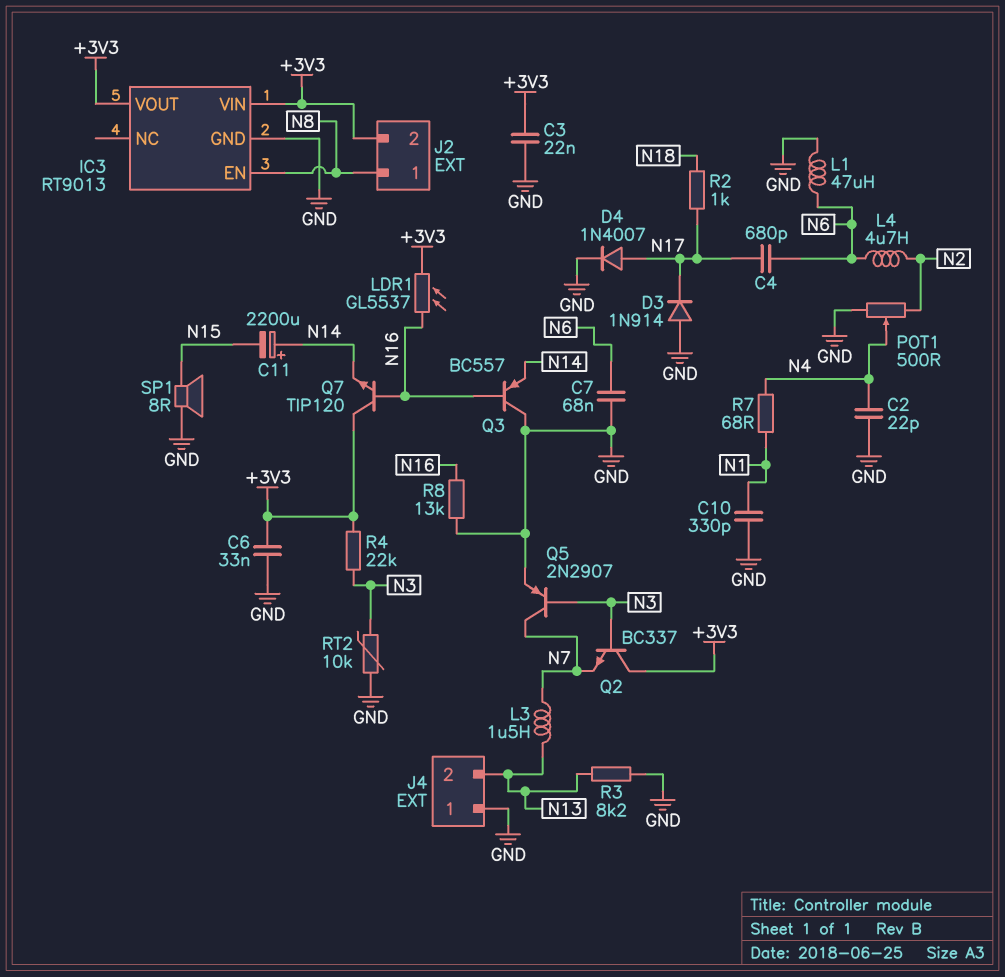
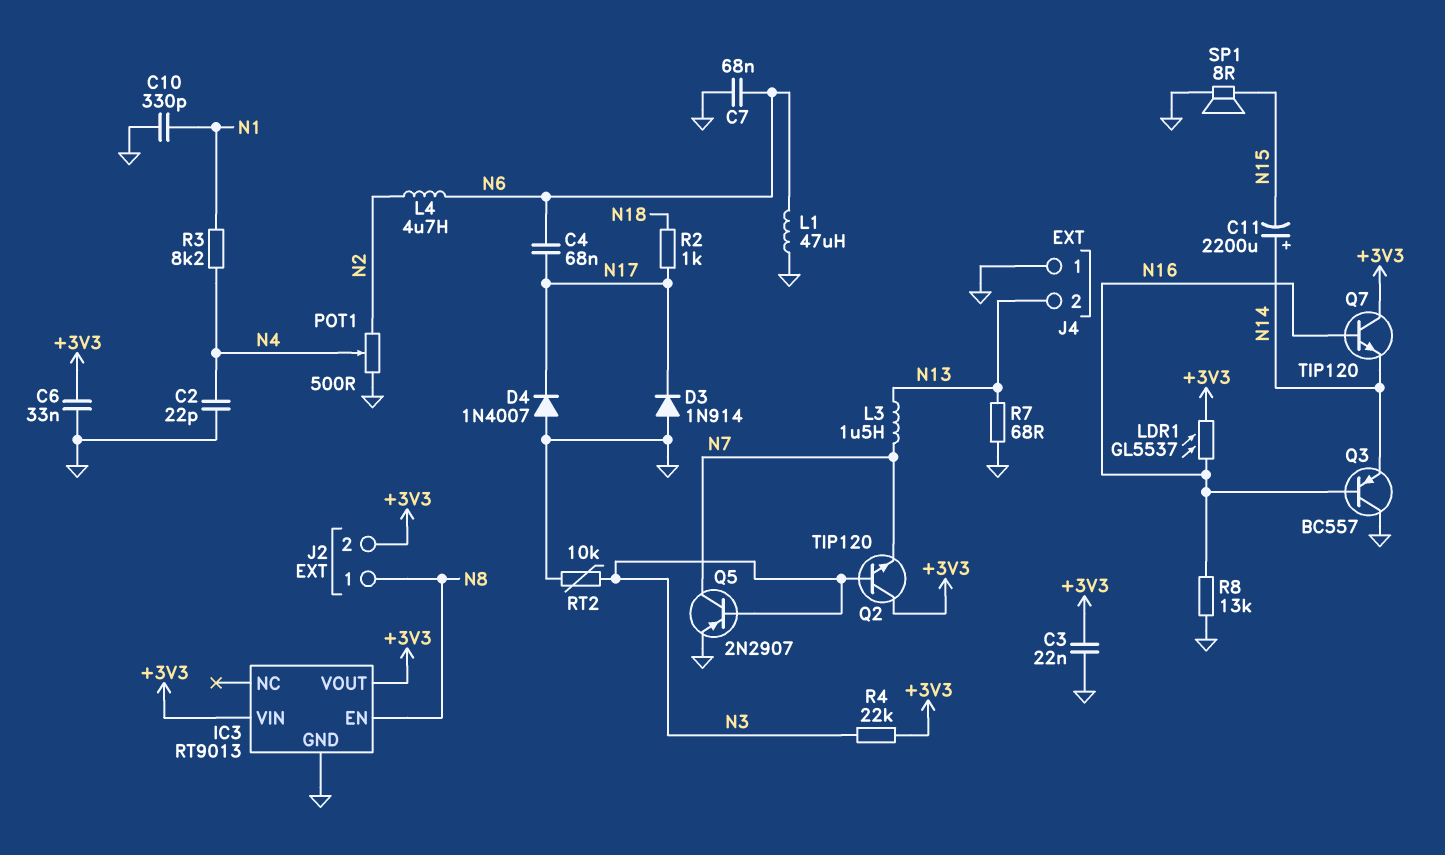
C4: 680pF (N6, N17) -> 68nF (N6, N17)
D4: diode 1N4007 (A N17, K GND) -> diode 1N4007 (A GND, K N17)
Q2: NPN BC337 (B N3, C +3V3, E N7) -> NPN TIP120 (B N3, C +3V3, E N7)
R3: 8.2k (GND, N13) -> 8.2k (N1, N4)
R7: 68 (N1, N4) -> 68 (GND, N13)

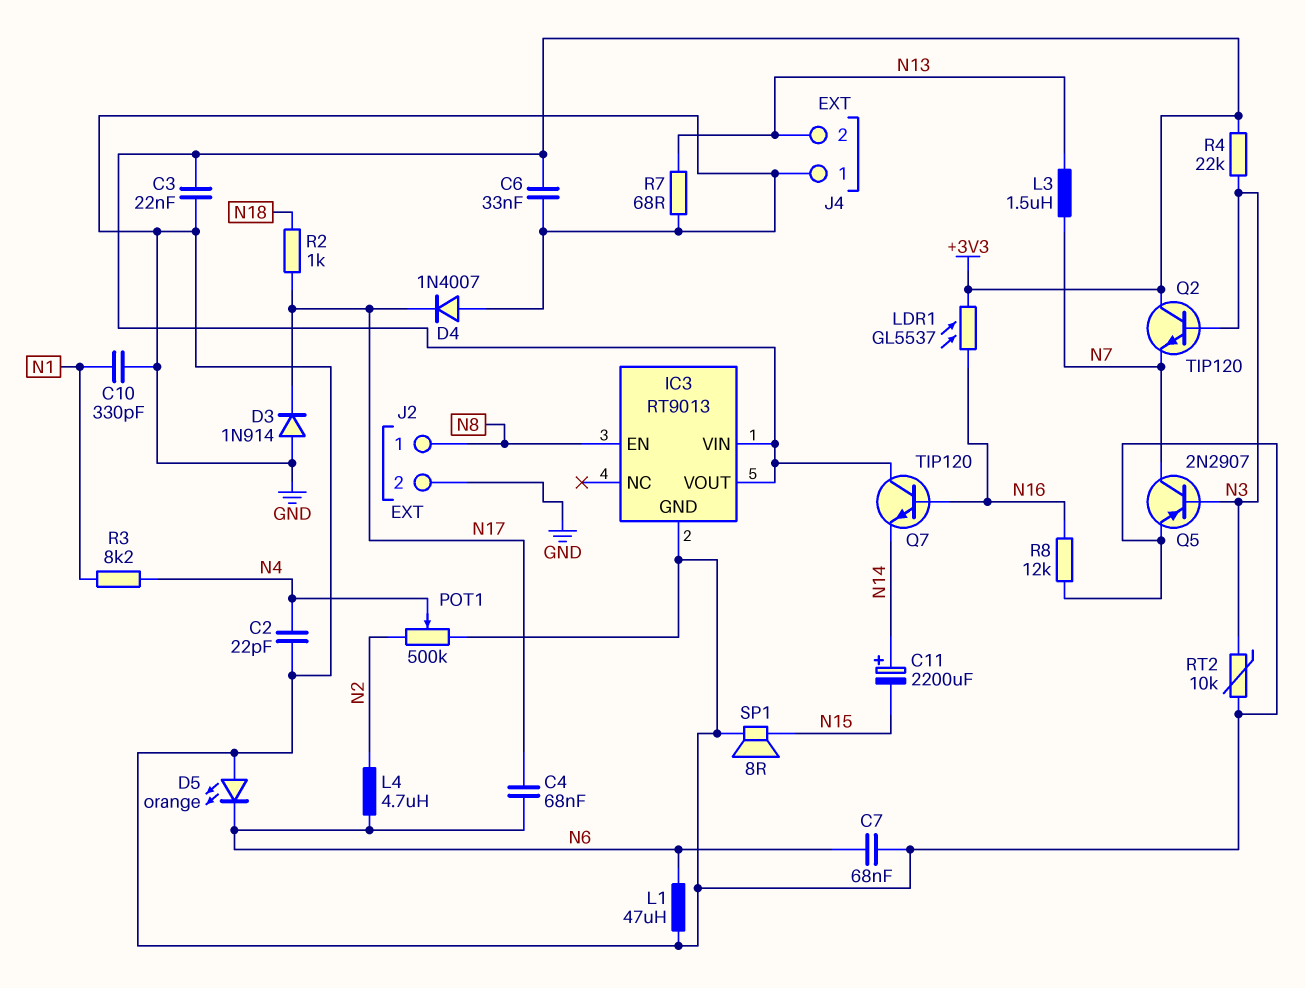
D5: none -> LED orange (A GND, K N6)
J2 pin 2: +3V3 -> GND
POT1: 500 (GND, N2, wiper N4) -> 500k (GND, N2, wiper N4)
Q3: PNP BC557 (B N16, C GND, E N14) -> none
R8: 13k (GND, N16) -> 12k (GND, N16)

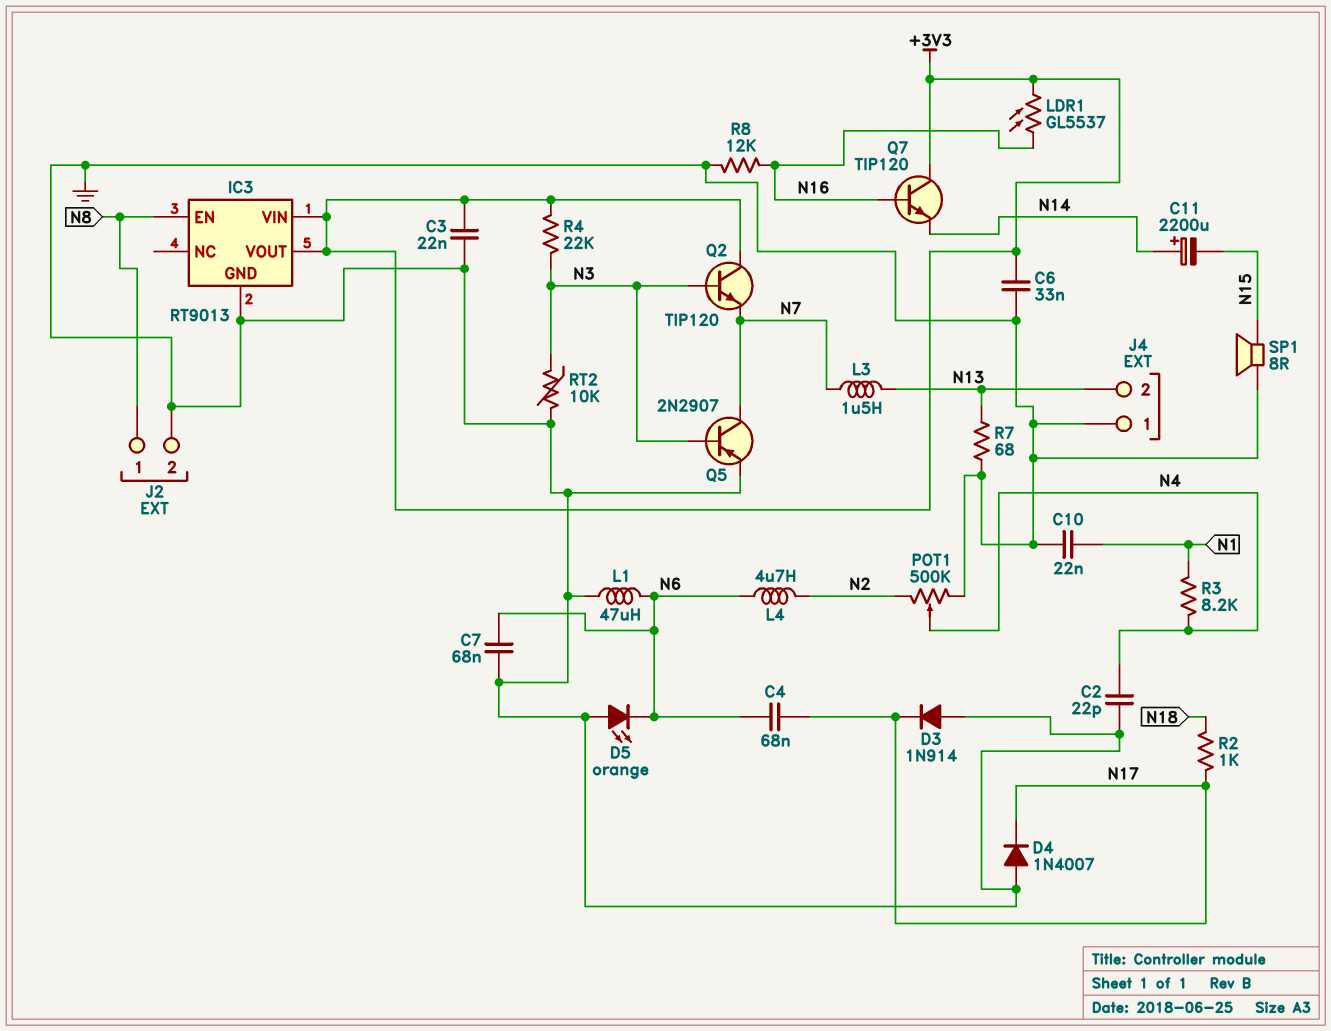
C10: 330pF (GND, N1) -> 22nF (GND, N1)

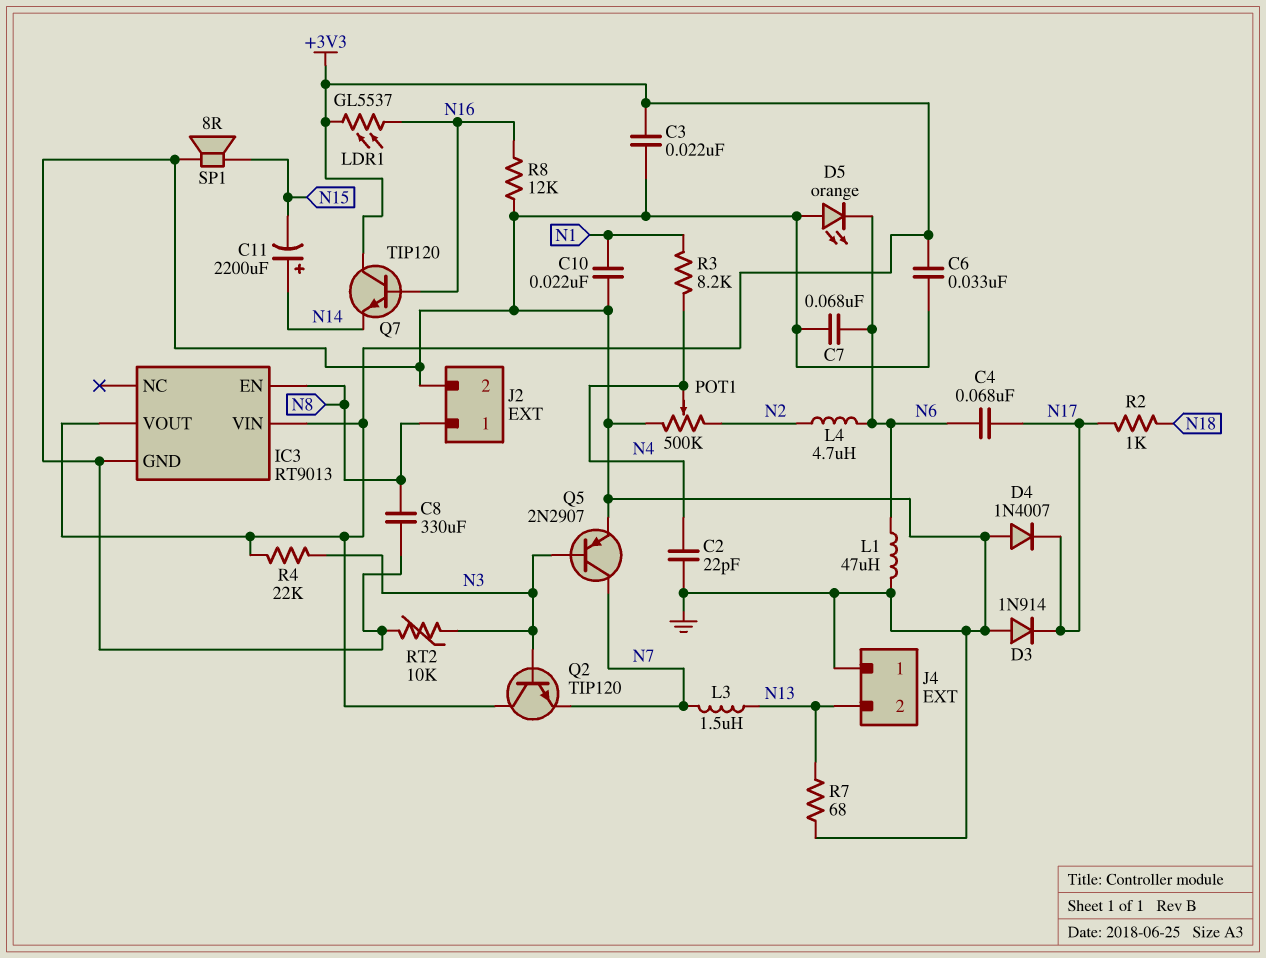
C8: none -> 330uF (GND, N8)

